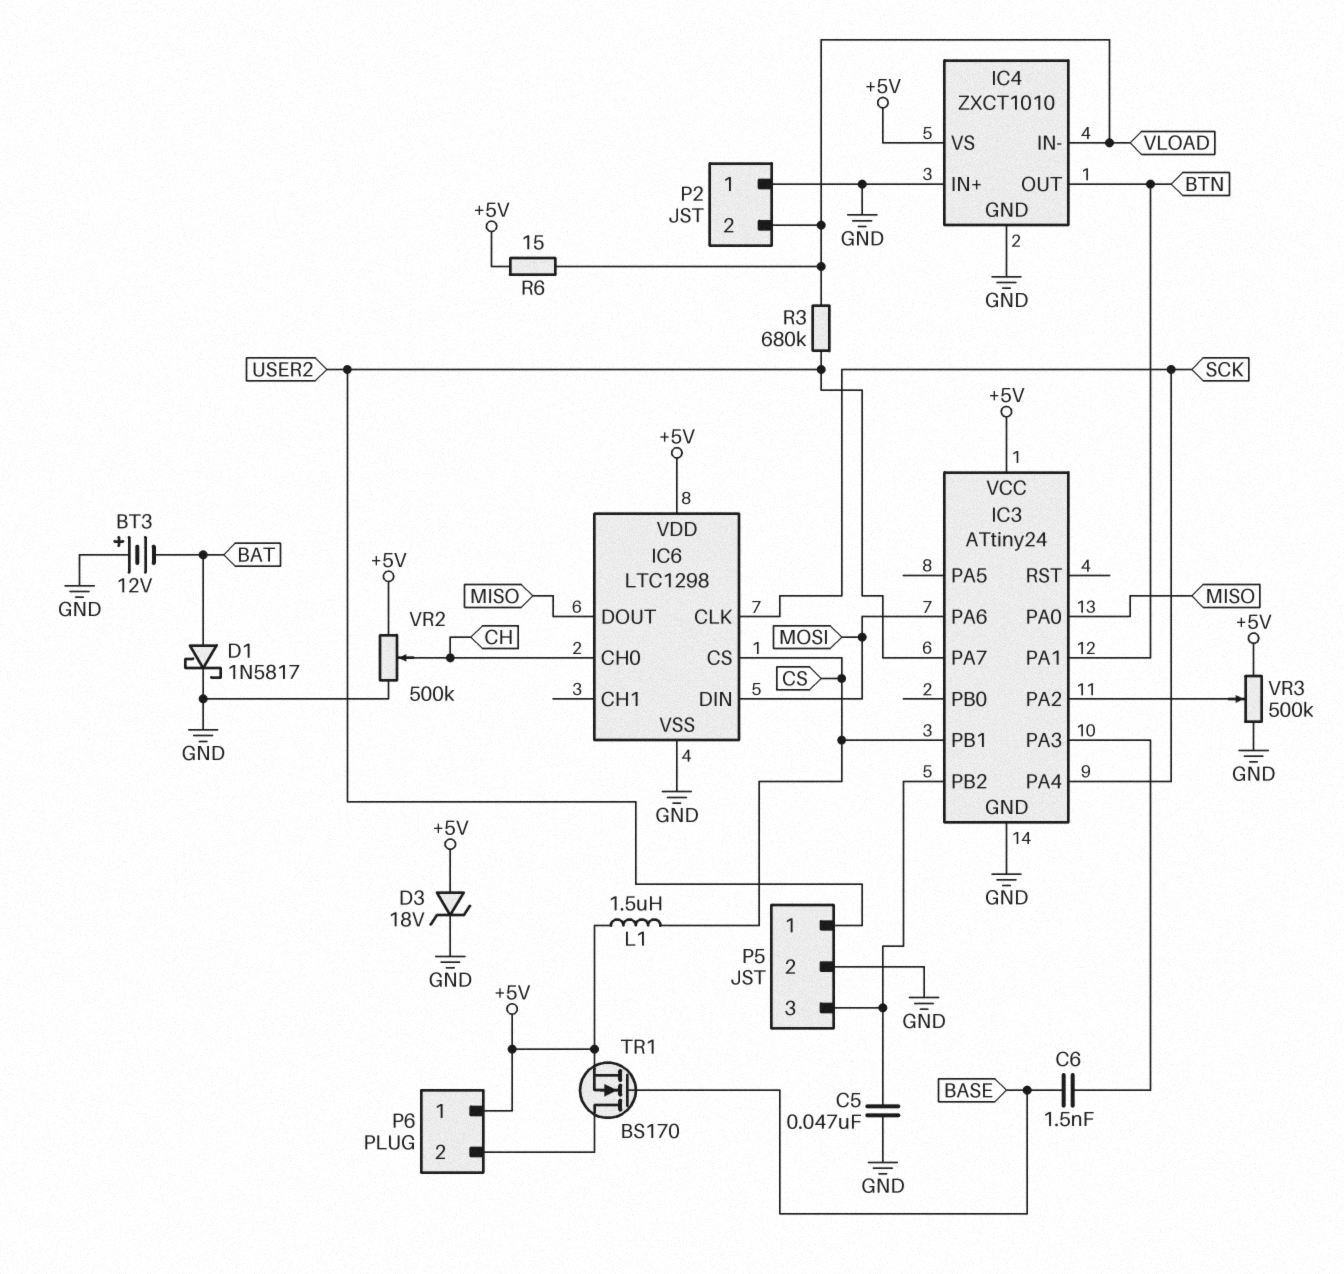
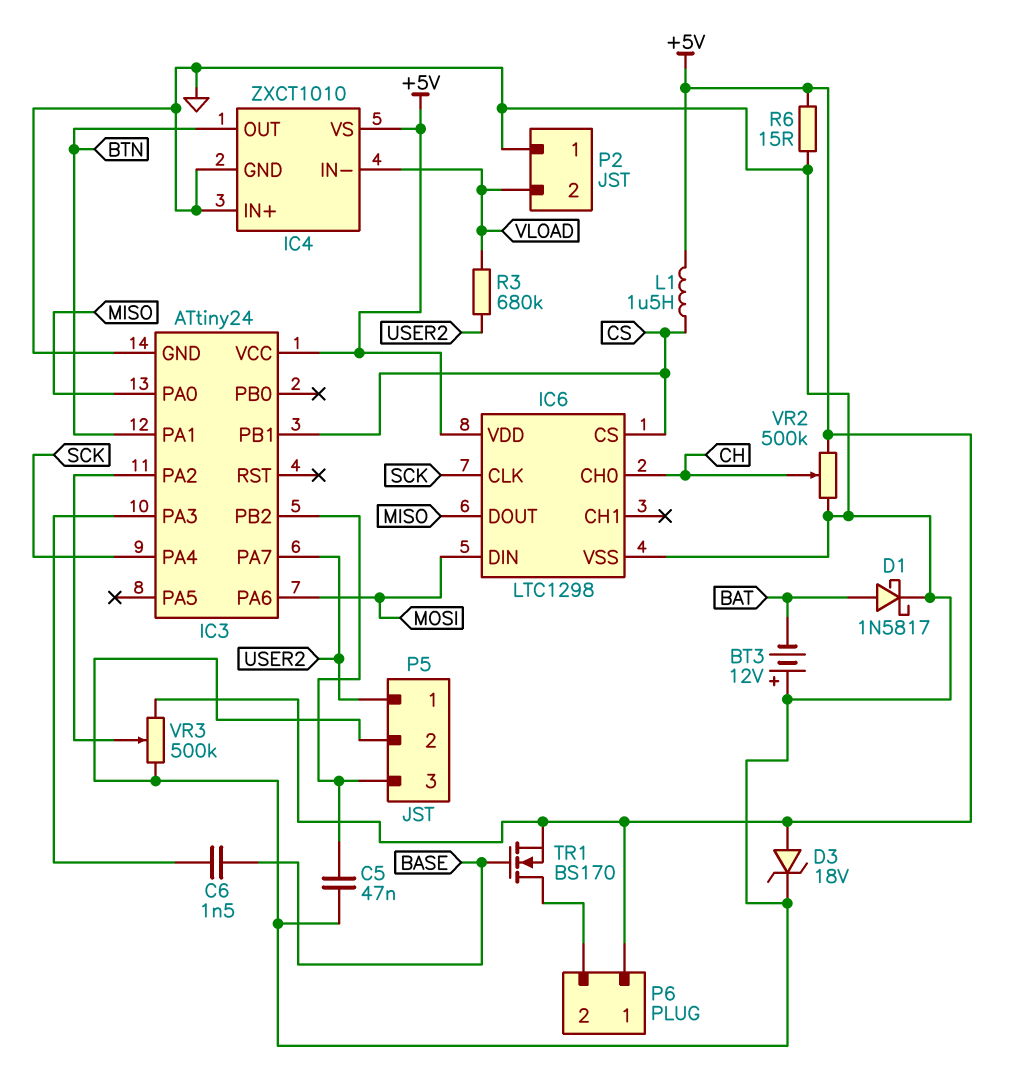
R6: 15 (+5V, VLOAD) -> 15 (+5V, GND)

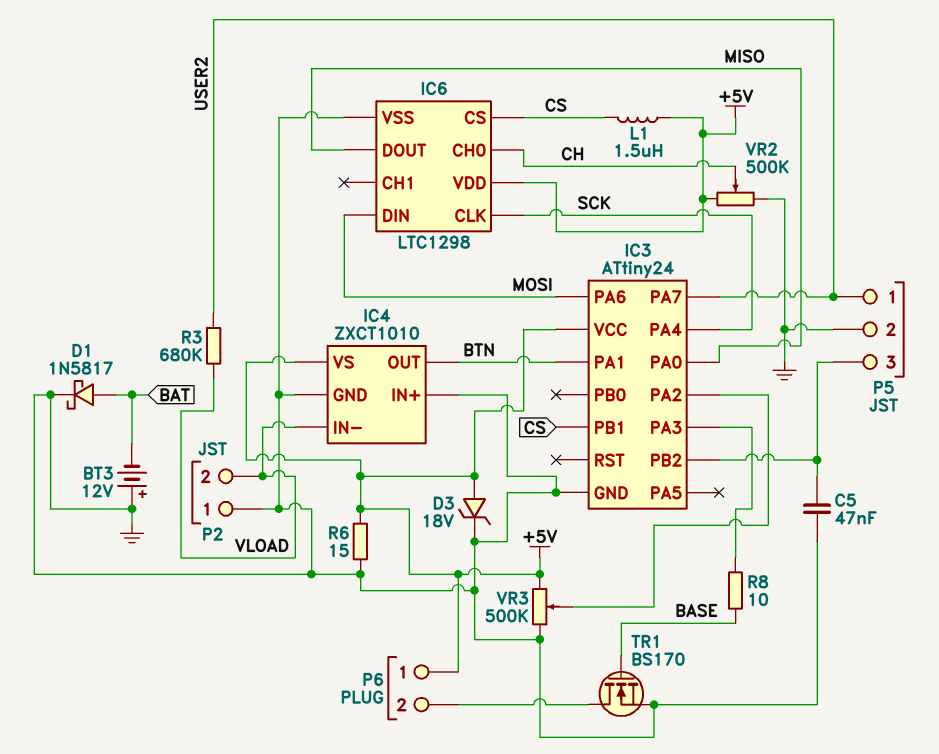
C6: 1.5nF (BASE, IC3/PA3) -> none
R8: none -> 10 (BASE, IC3/PA3)
TR1: NMOS BS170 (G BASE, D P6/2, S +5V) -> NMOS BS170 (G BASE, D P6/2, S GND)

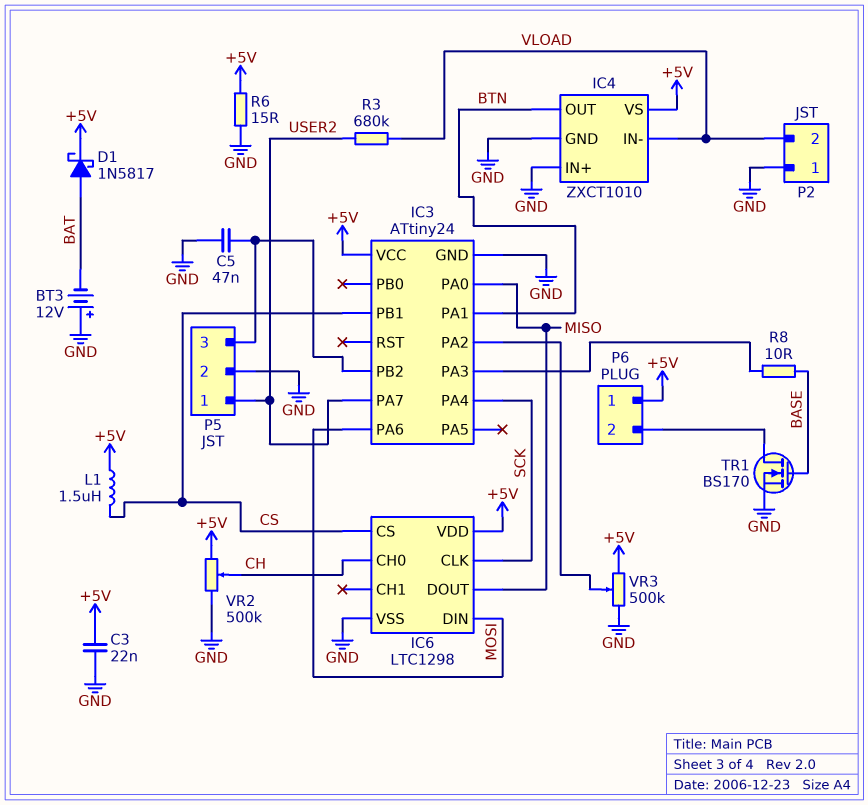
C3: none -> 22nF (+5V, GND)
D1: schottky 1N5817 (A BAT, K GND) -> schottky 1N5817 (A BAT, K +5V)
D3: zener 18V (A +5V, K GND) -> none

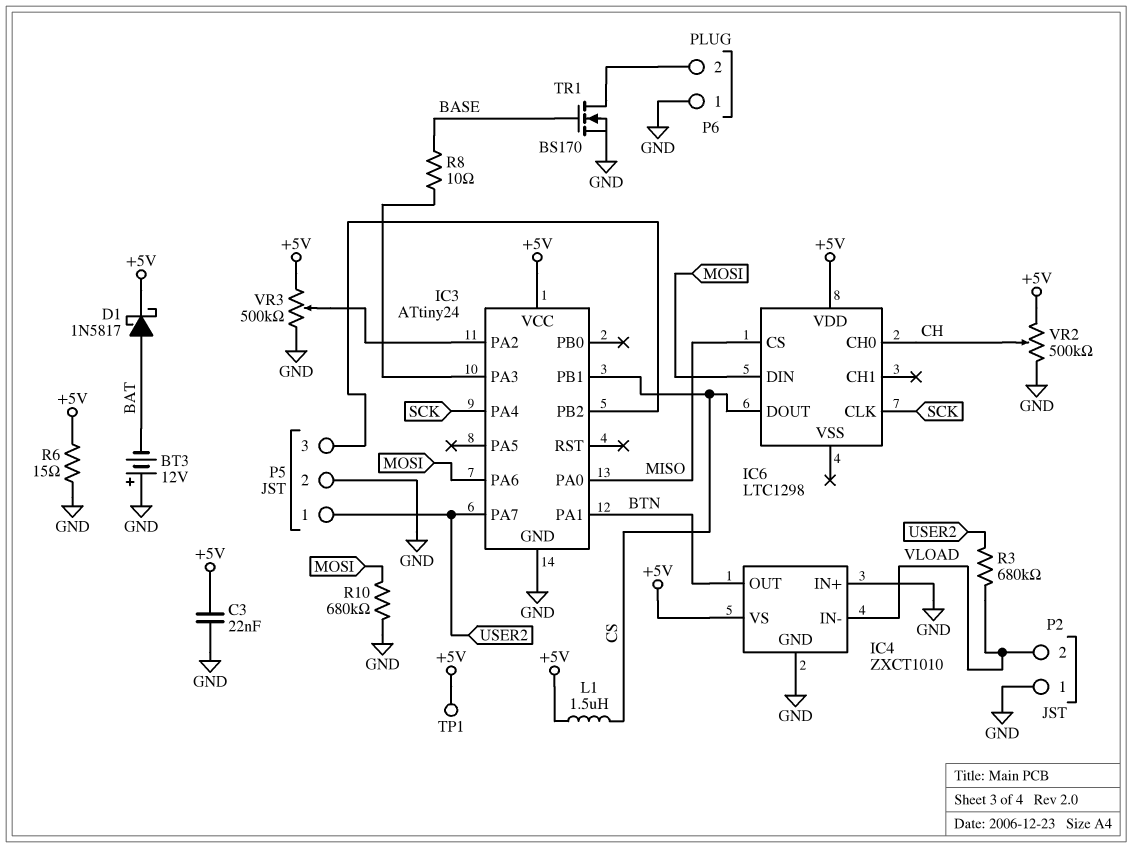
C5: 47nF (GND, IC3/PB2) -> none
IC6 pin CS: CS -> MISO
IC6 pin DOUT: MISO -> CS
IC6 pin VSS: GND -> none
P6 pin 1: +5V -> GND
R10: none -> 680k (GND, MOSI)
TP1: none -> test point (+5V)

